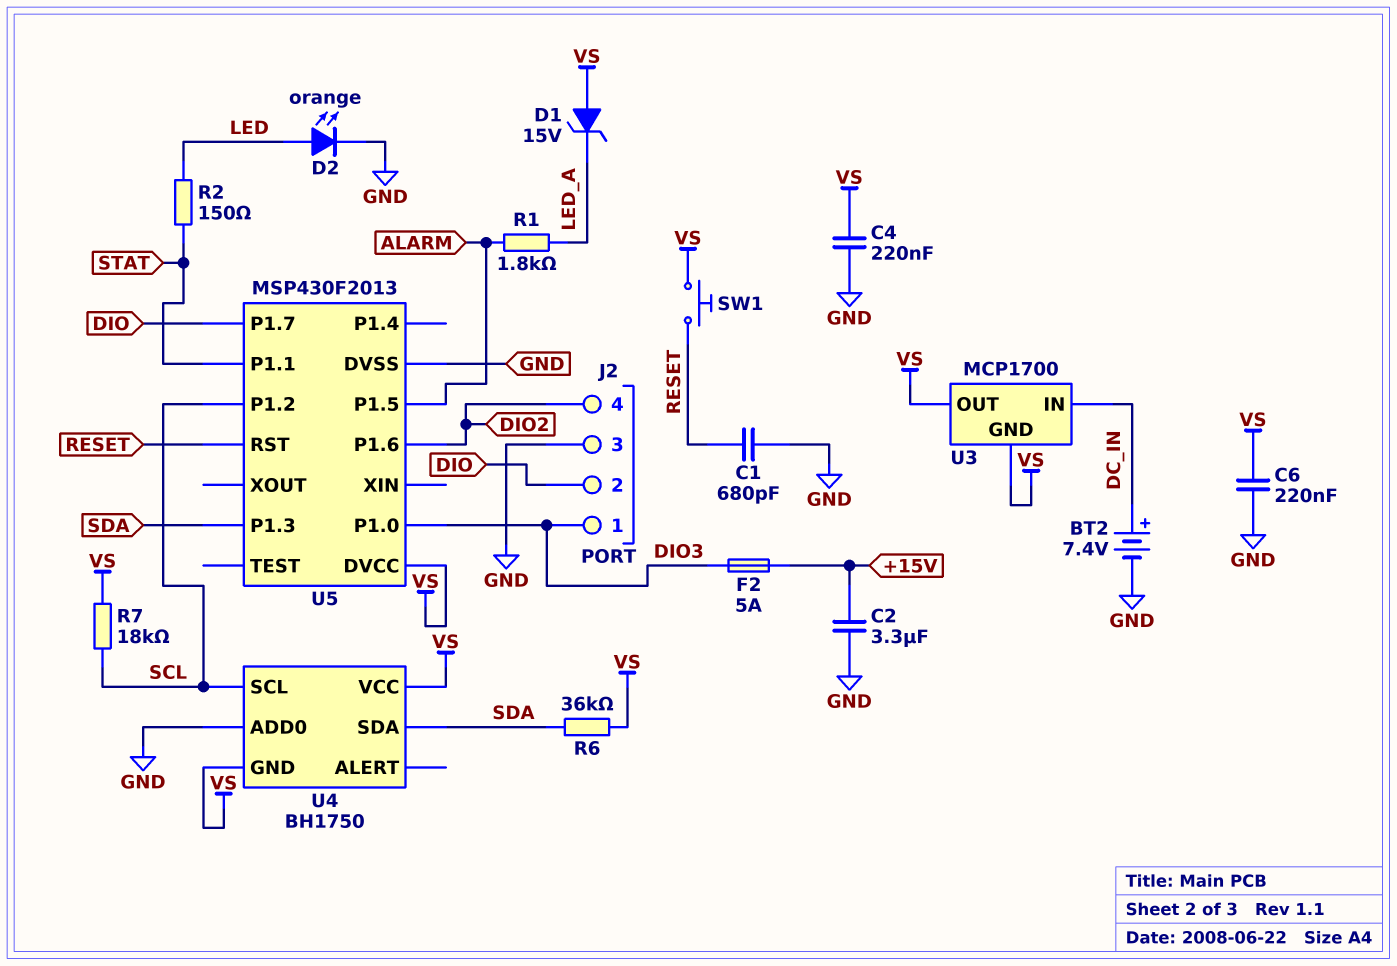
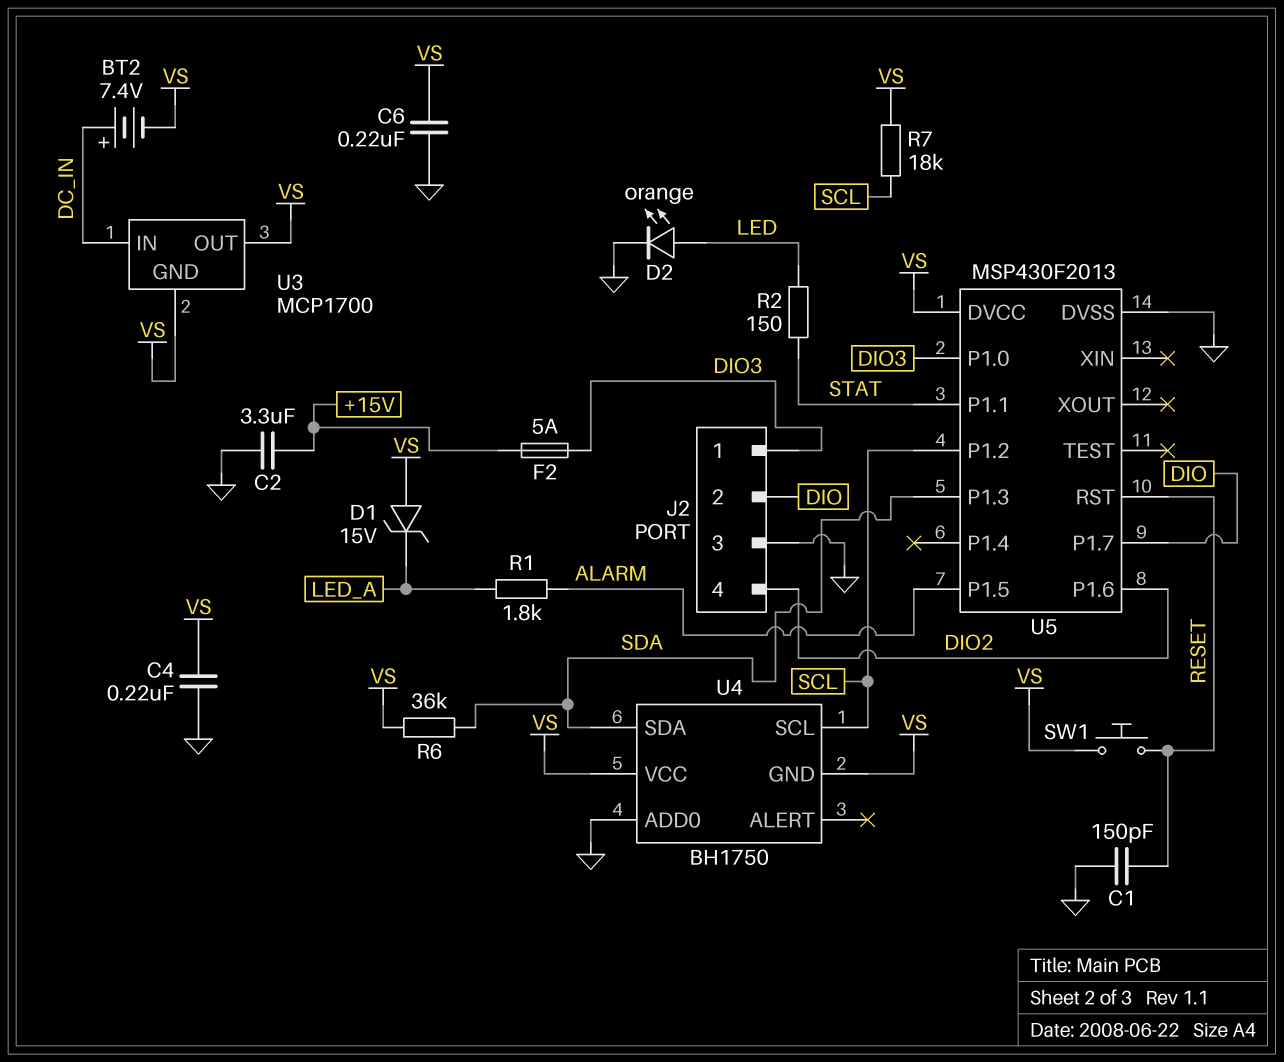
BT2: 7.4V (plus DC_IN, minus GND) -> 7.4V (plus DC_IN, minus VS)
C1: 680pF (GND, RESET) -> 150pF (GND, RESET)

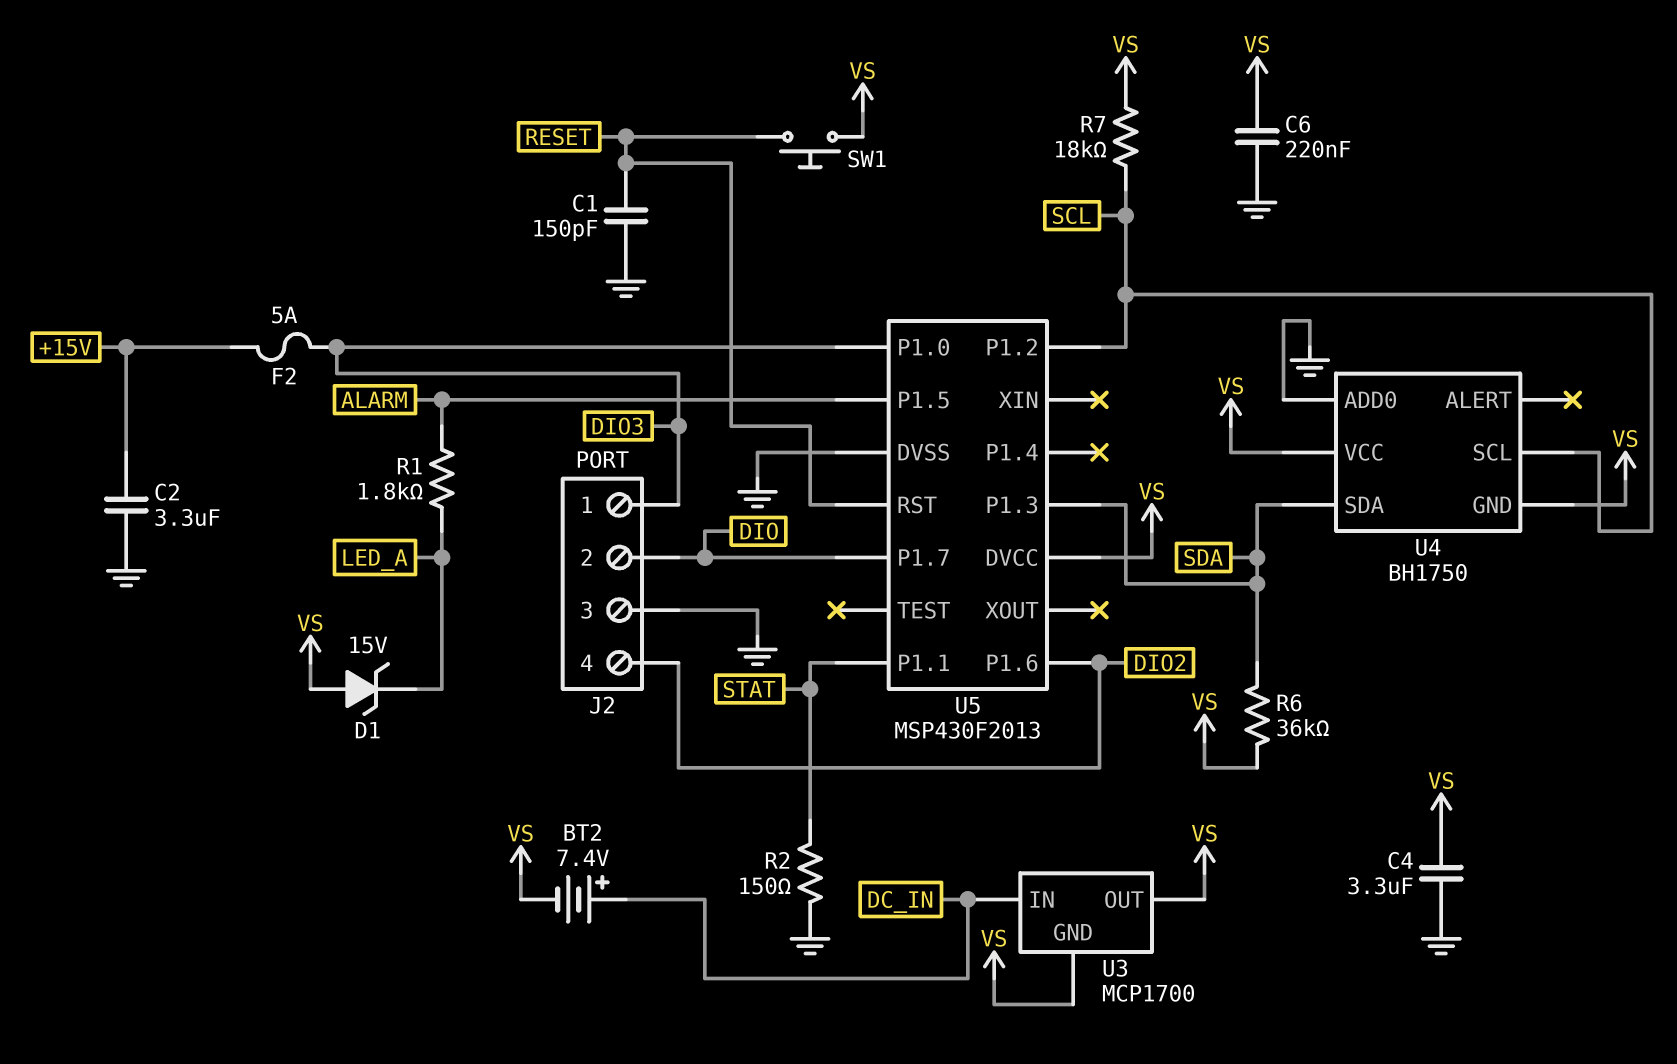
C4: 220nF (GND, VS) -> 3.3uF (GND, VS)
D2: LED orange (A LED, K GND) -> none
R2: 150 (LED, STAT) -> 150 (GND, STAT)

